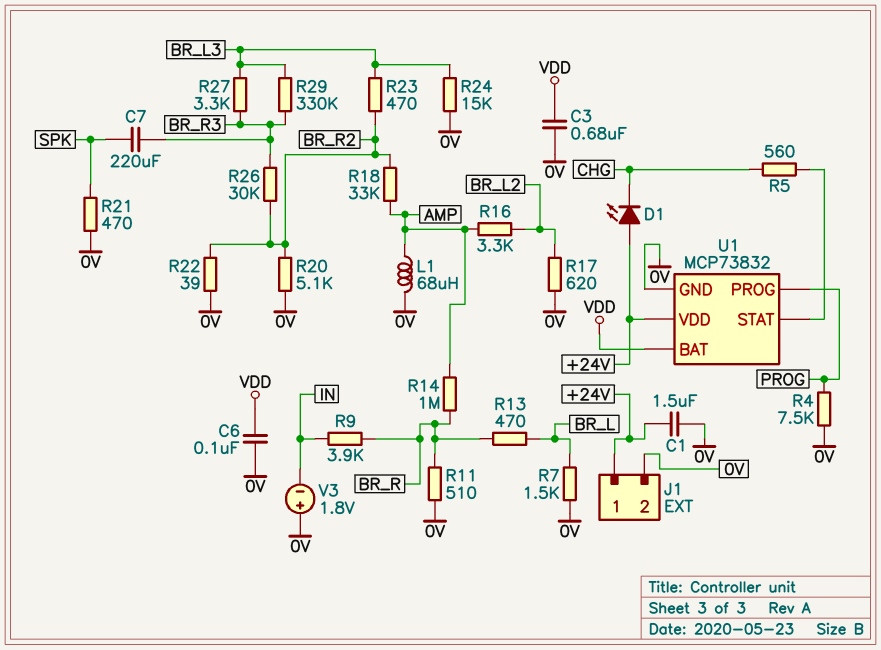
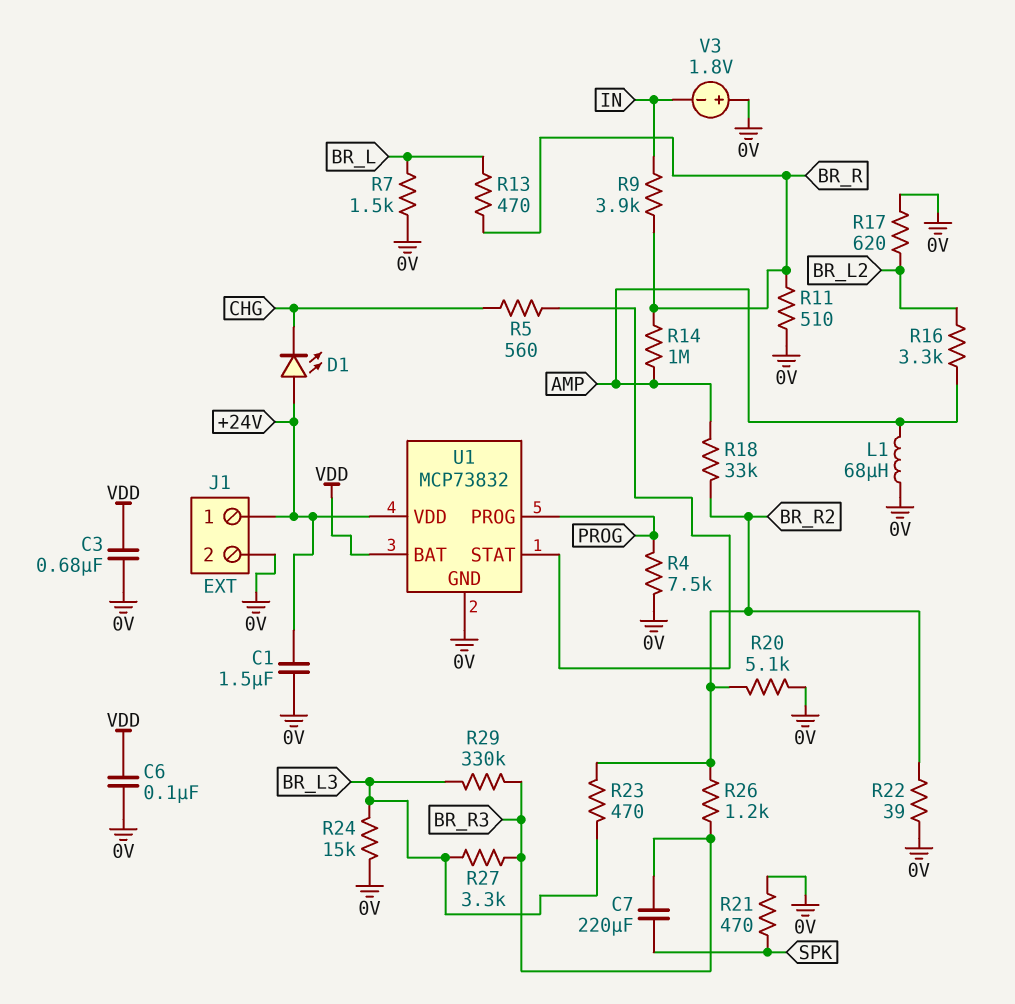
R26: 30k (BR_R2, BR_R3) -> 1.2k (BR_R2, BR_R3)

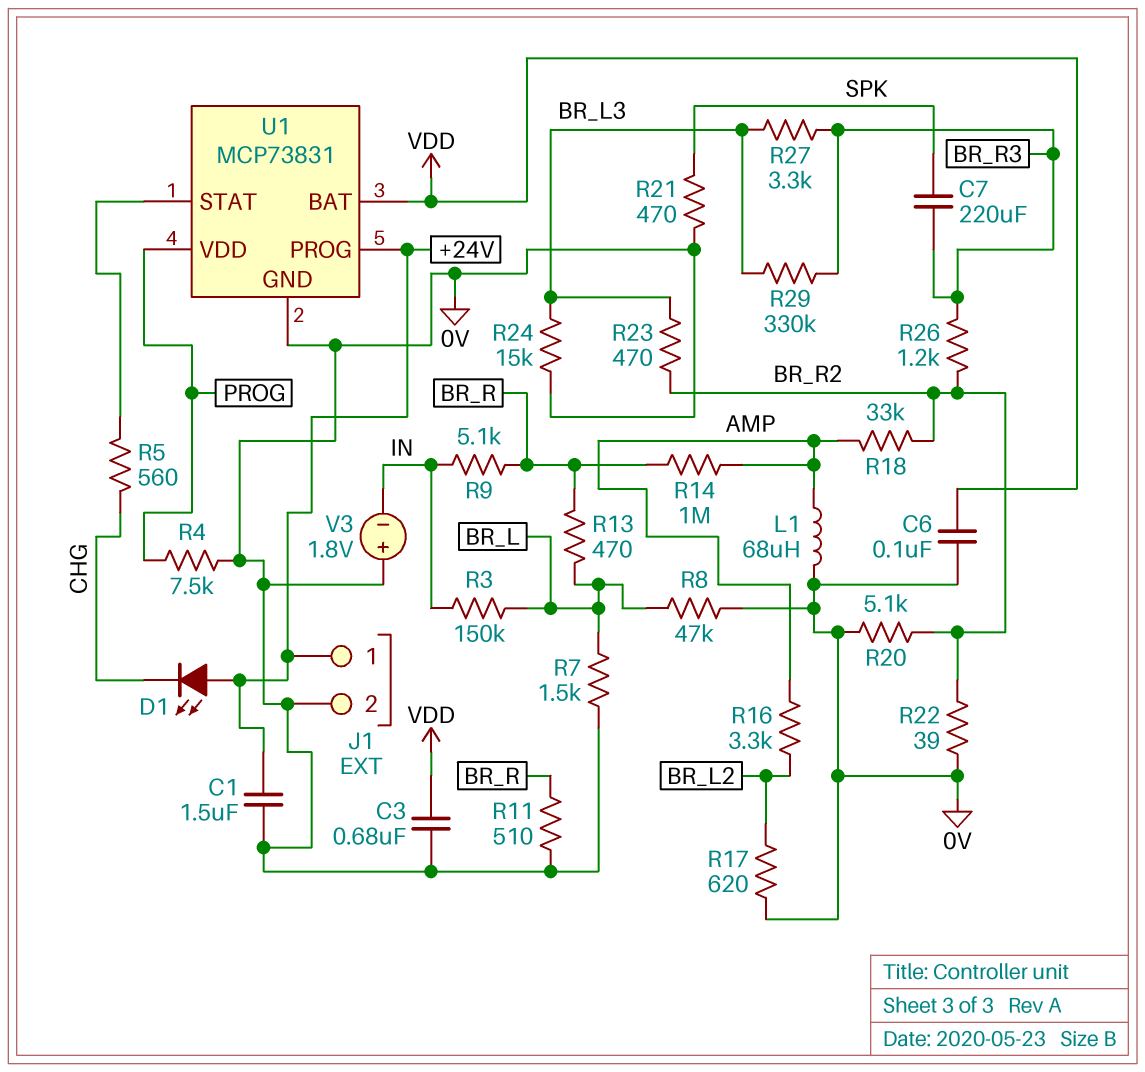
R3: none -> 150k (BR_L, IN)
R8: none -> 47k (0V, BR_L)
R9: 3.9k (BR_R, IN) -> 5.1k (BR_R, IN)
U1: MCP73832 -> MCP73831
U1 pin PROG: PROG -> +24V
U1 pin VDD: +24V -> PROG

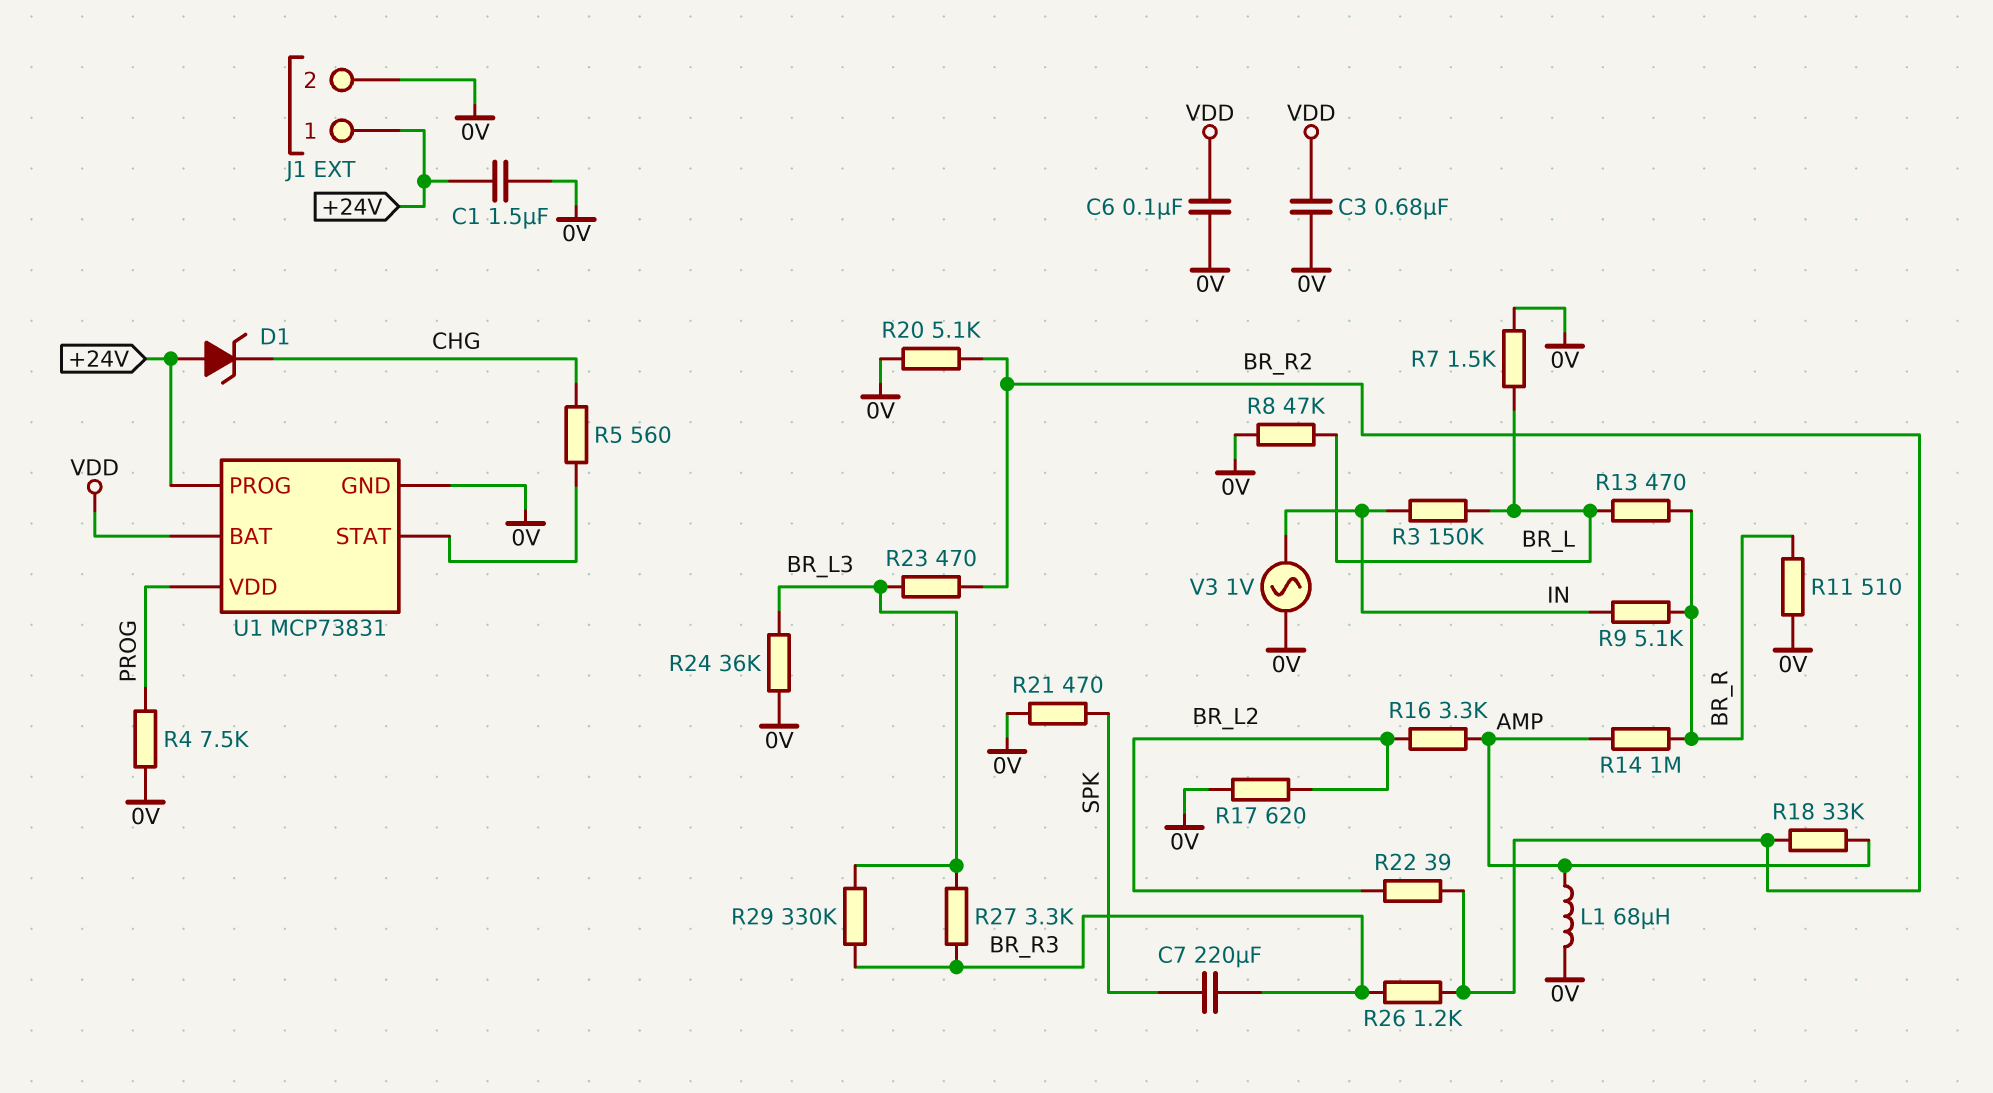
D1: LED (A +24V, K CHG) -> zener (A +24V, K CHG)
R22: 39 (0V, BR_R2) -> 39 (BR_L2, BR_R2)
R24: 15k (0V, BR_L3) -> 36k (0V, BR_L3)
V3: 1.8V (plus 0V, minus IN) -> AC 1V (0V, IN)

